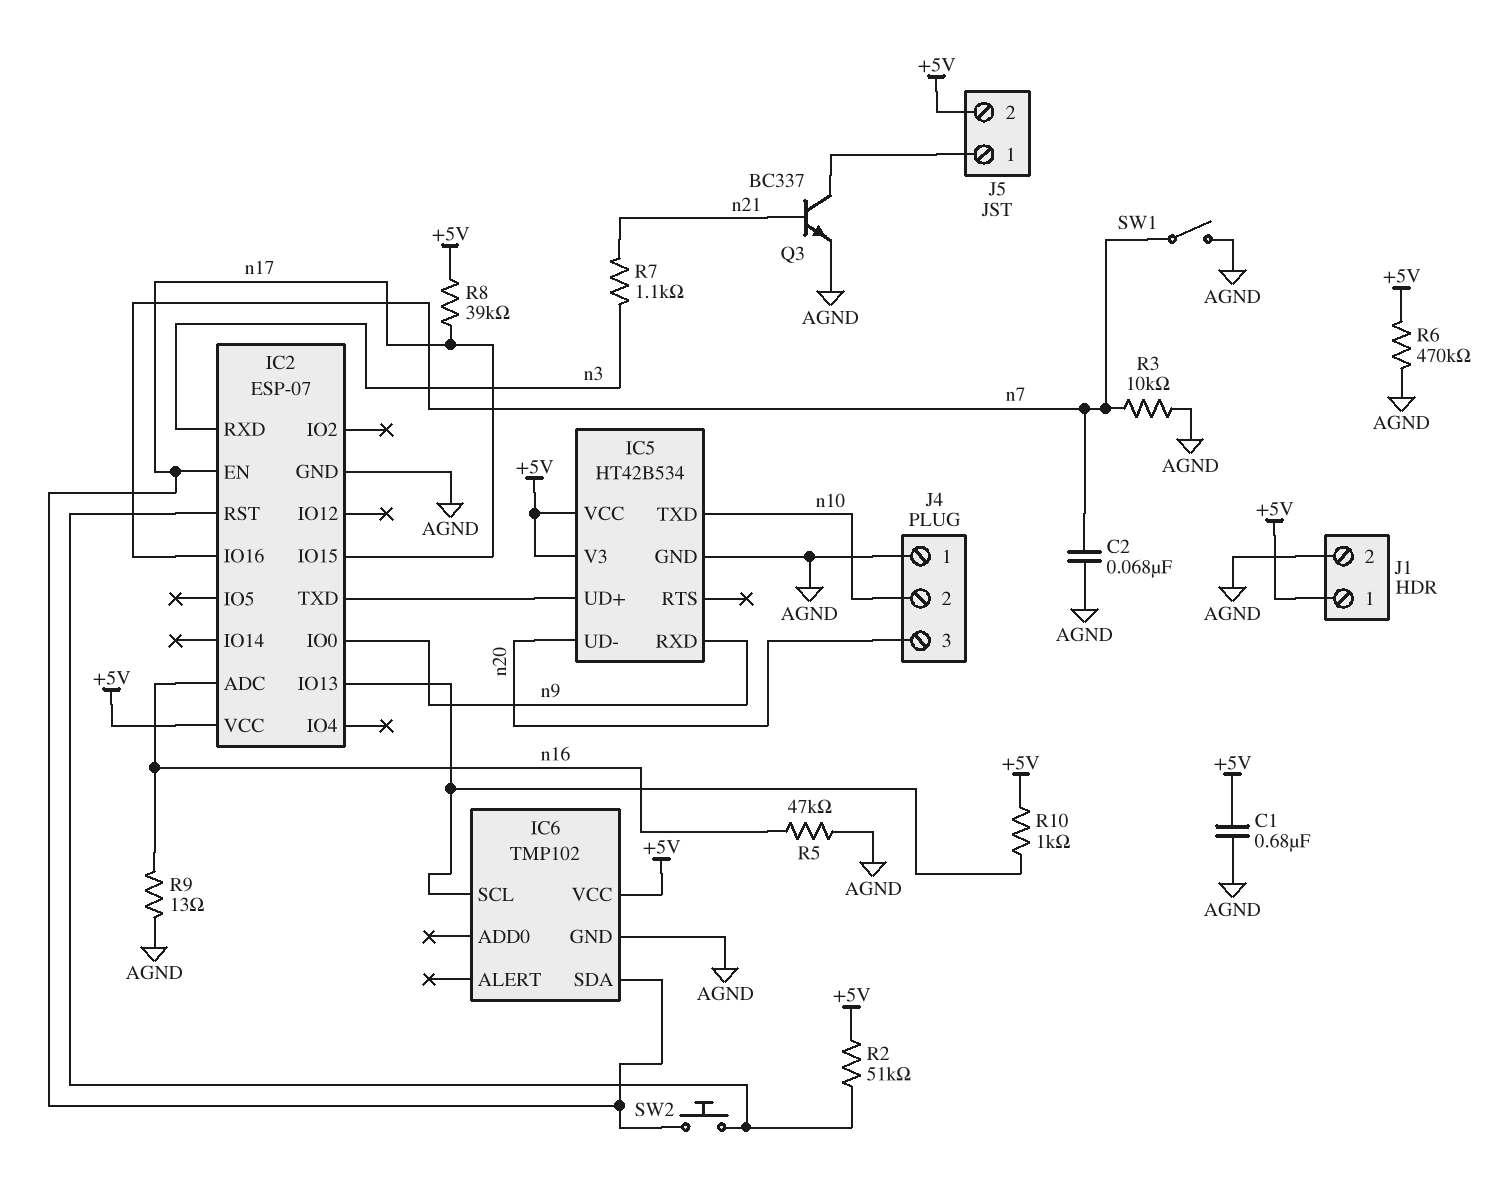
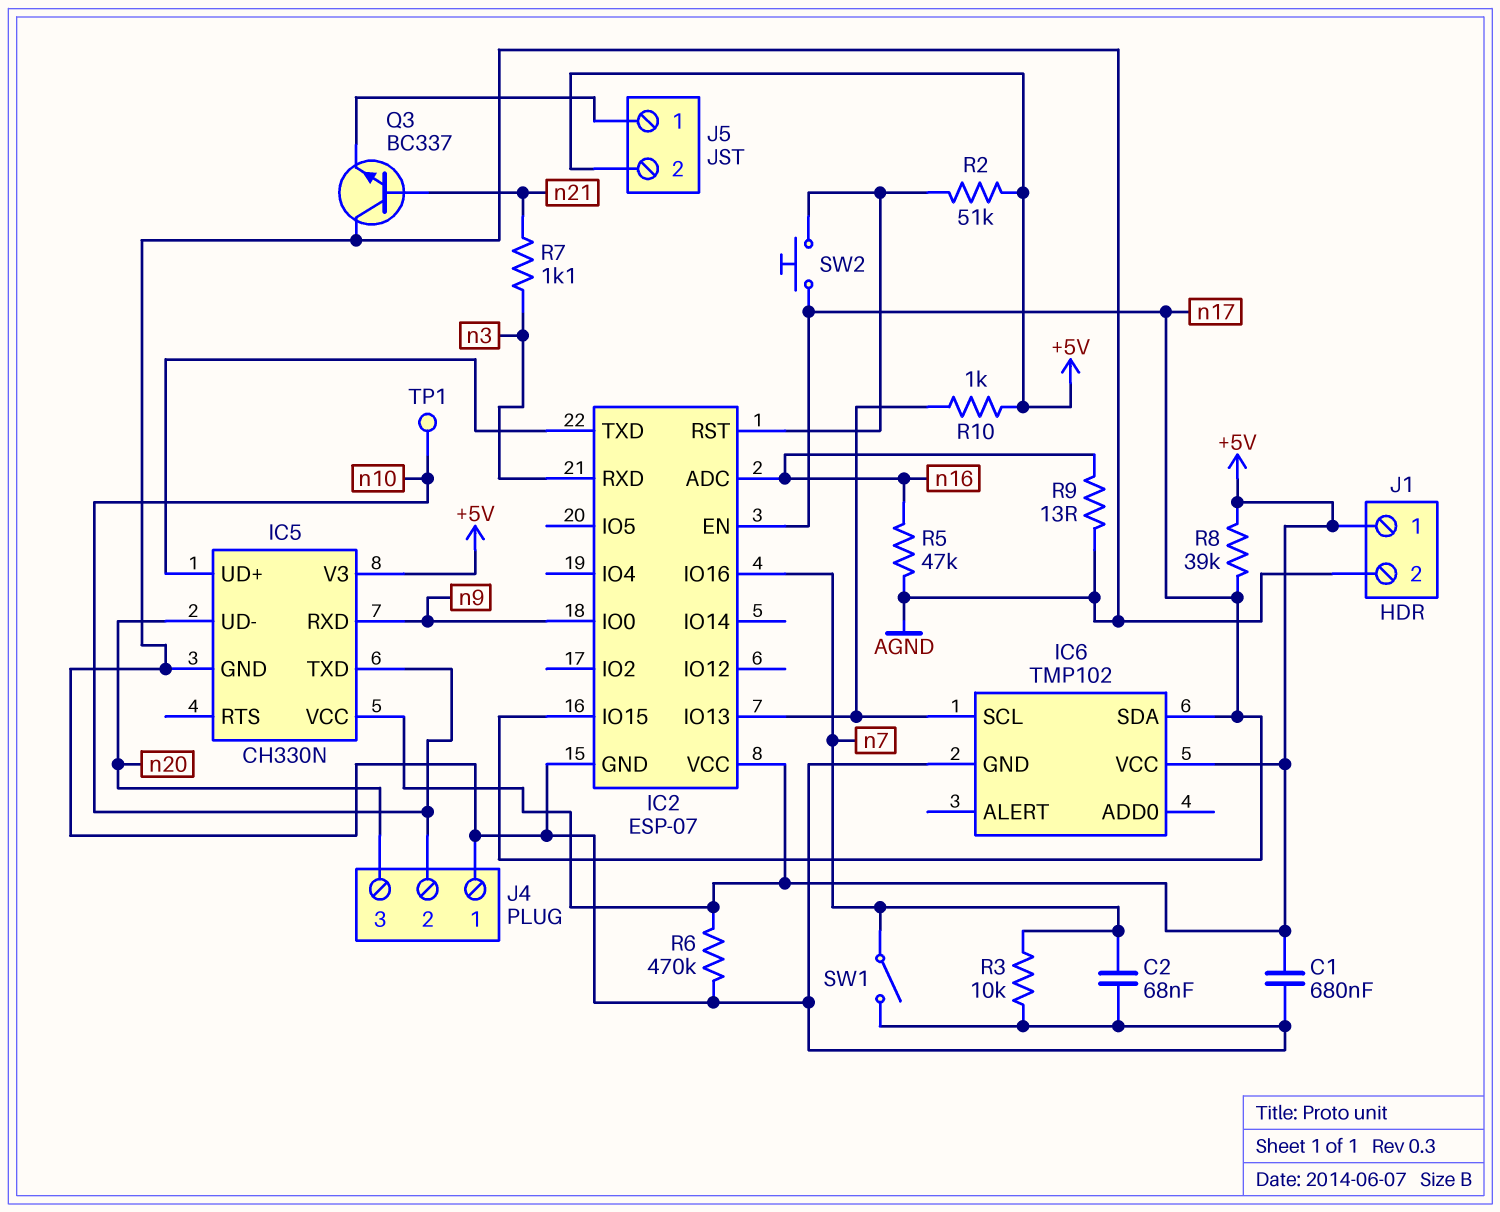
IC5: HT42B534 -> CH330N
Q3: NPN BC337 (B n21, C J5/1, E AGND) -> NPN BC337 (B n21, C AGND, E J5/1)
TP1: none -> test point (n10)

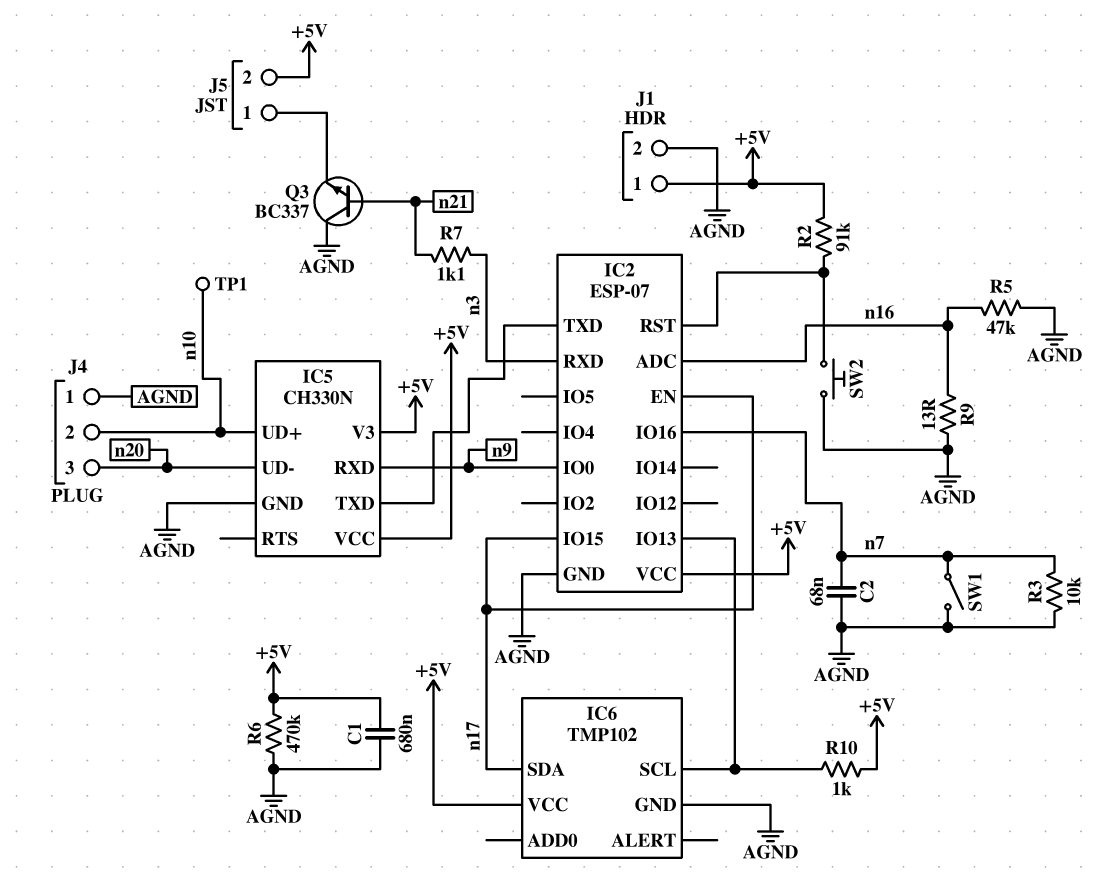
IC5 pin TXD: n10 -> IC2/TXD
IC5 pin UD+: IC2/TXD -> n10
R2: 51k (+5V, IC2/RST) -> 91k (+5V, IC2/RST)
R8: 39k (+5V, n17) -> none
SW2: button (IC2/RST, n17) -> button (AGND, IC2/RST)

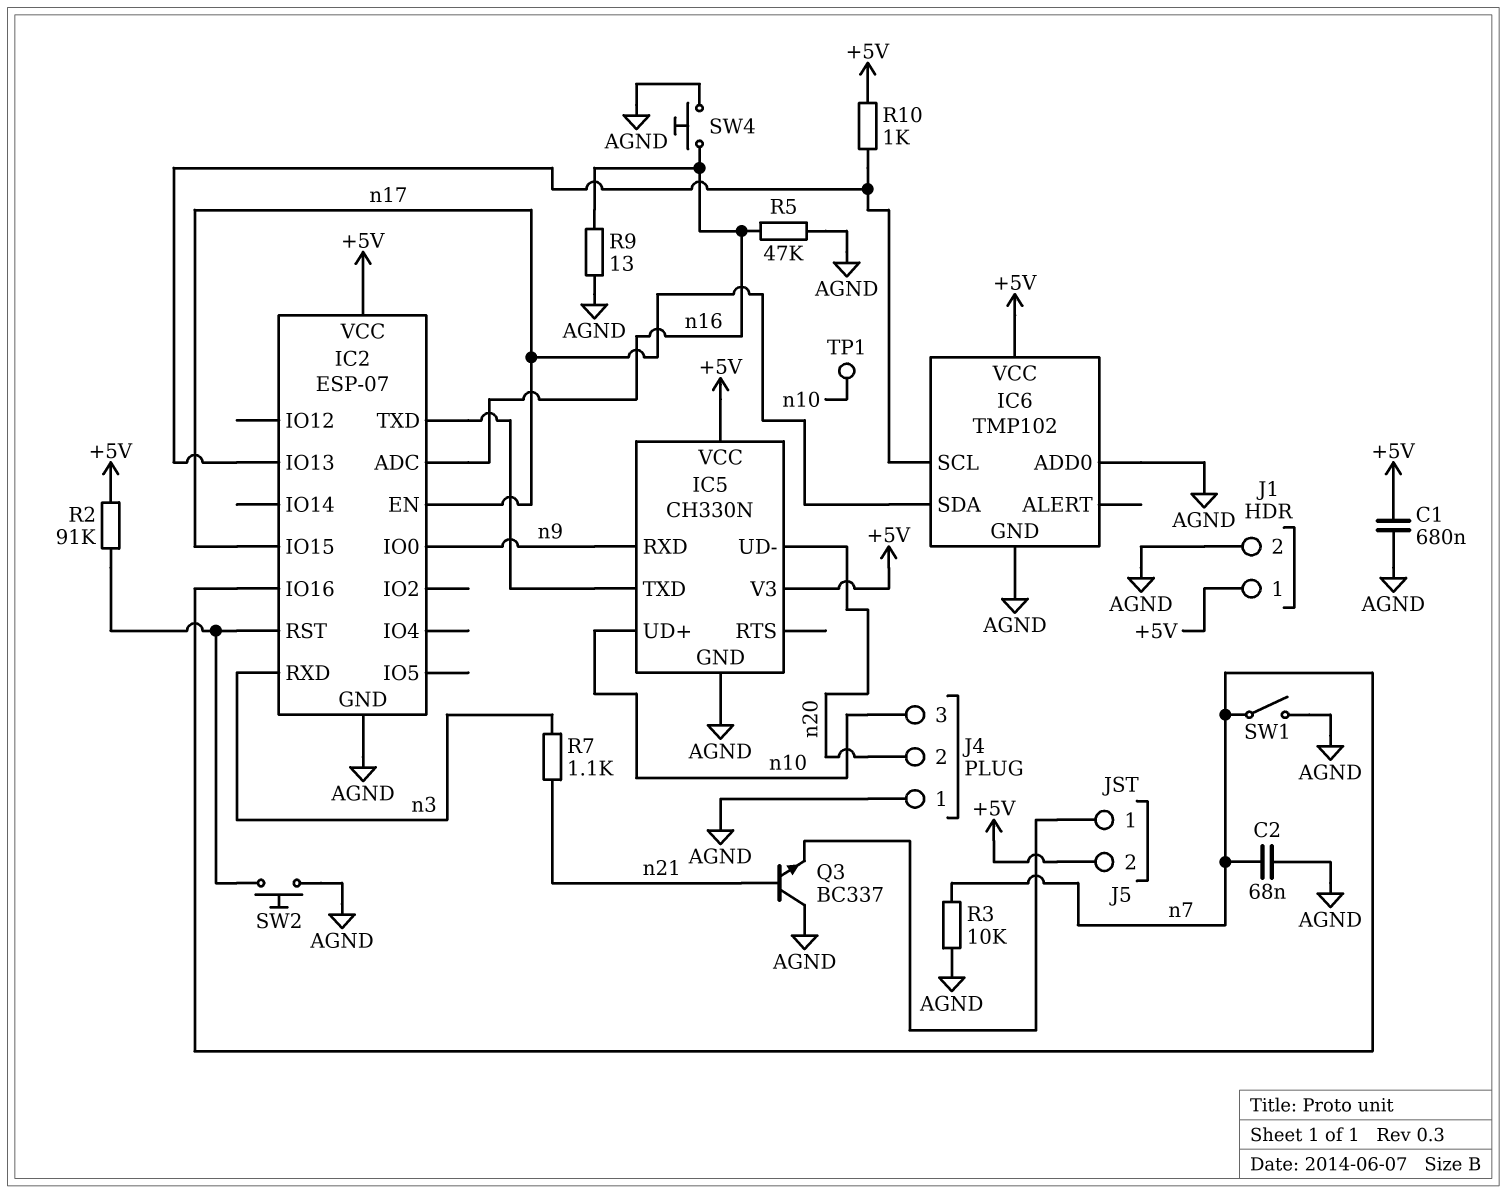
IC6 pin ADD0: none -> AGND
J4 pin 2: n10 -> n20
J4 pin 3: n20 -> n10
R6: 470k (+5V, AGND) -> none
SW4: none -> button (AGND, n16)

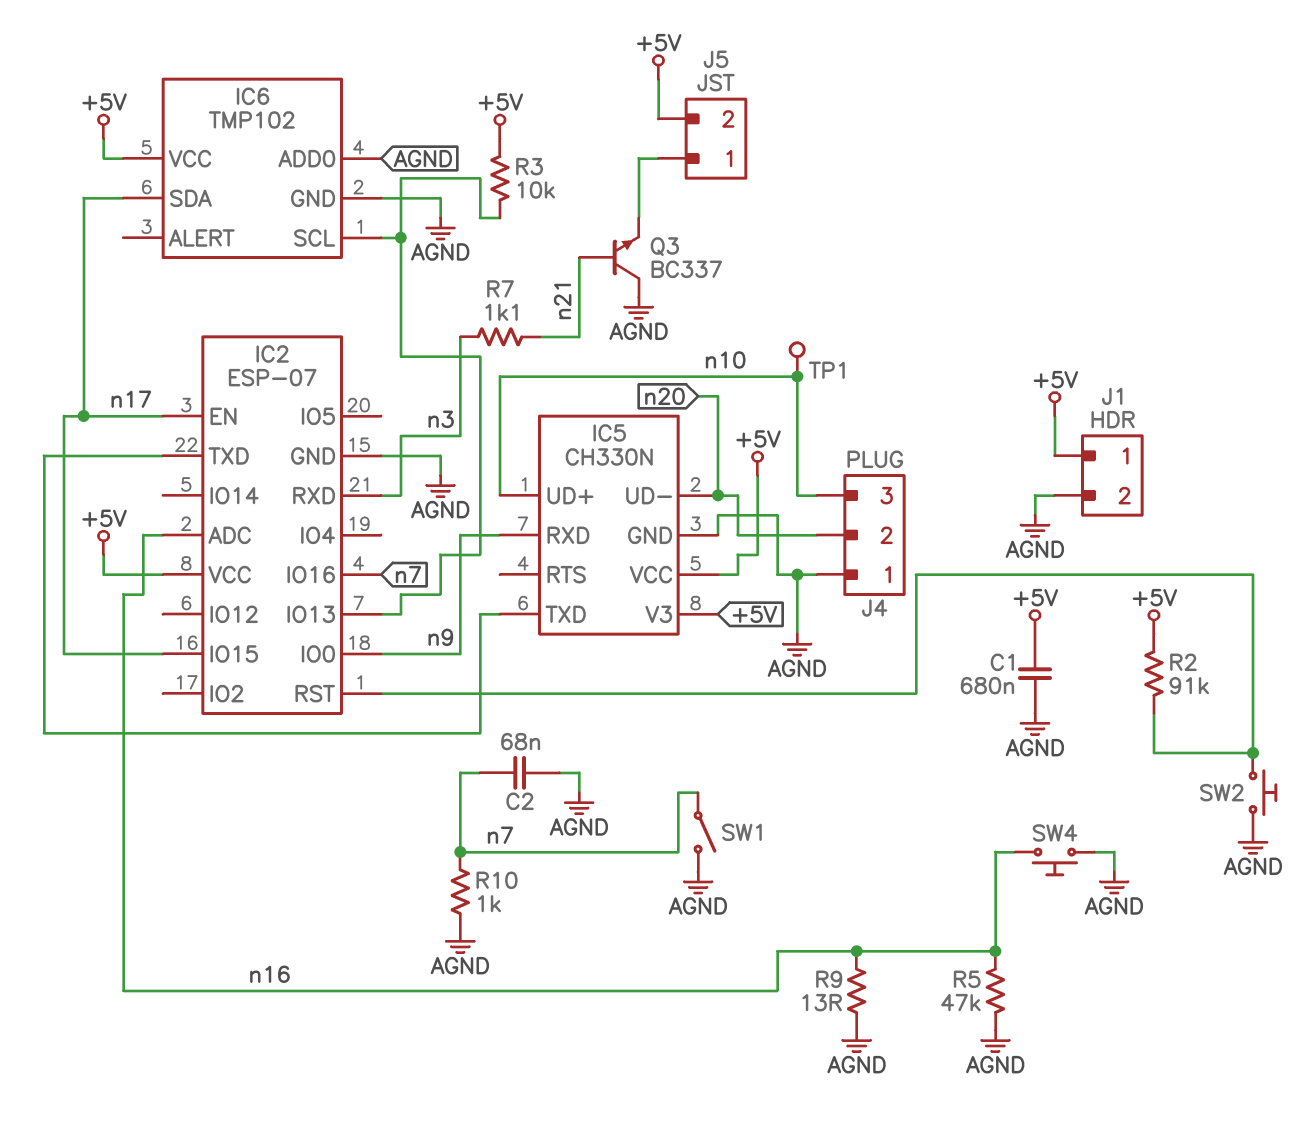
R3: 10k (AGND, n7) -> 10k (+5V, IC2/IO13)
R10: 1k (+5V, IC2/IO13) -> 1k (AGND, n7)

